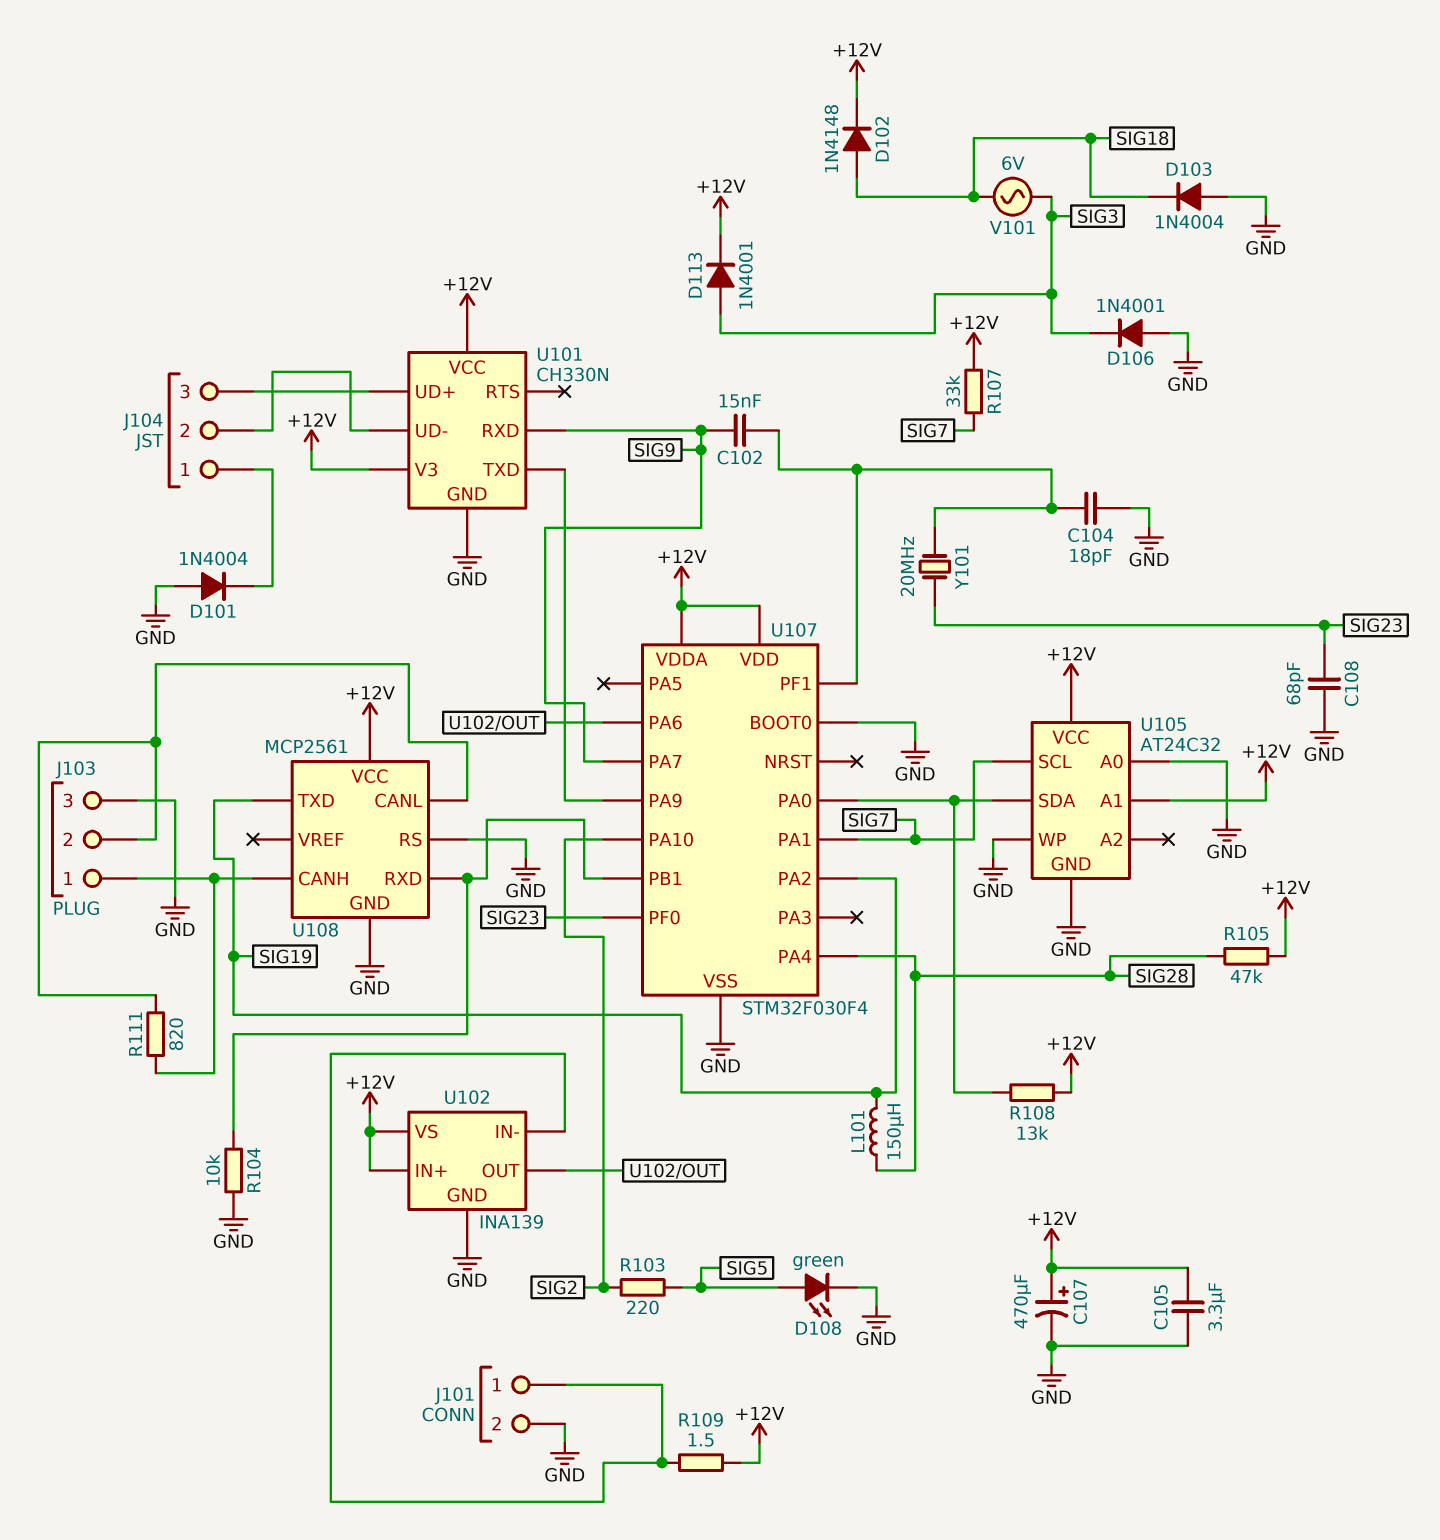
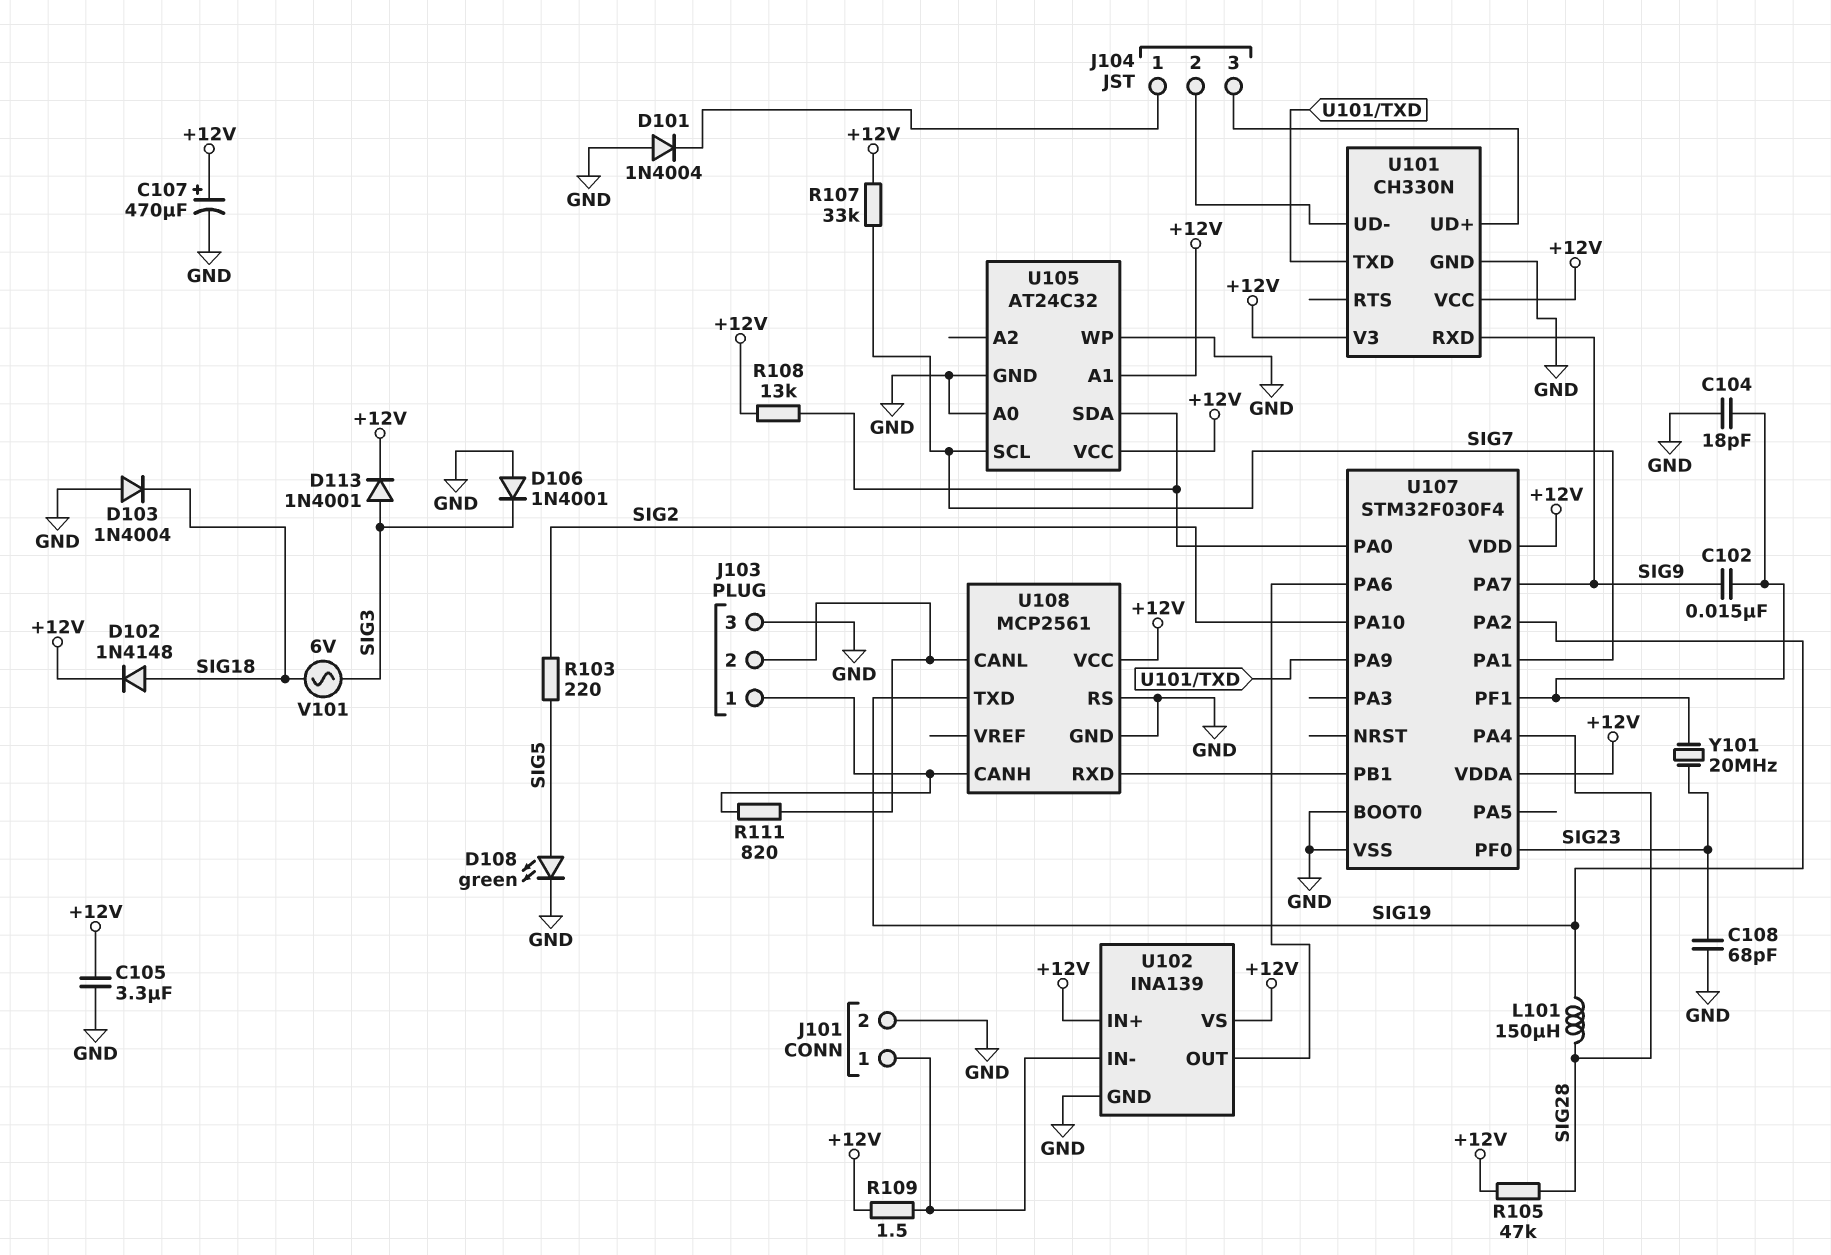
R104: 10k (GND, U107/PB1) -> none

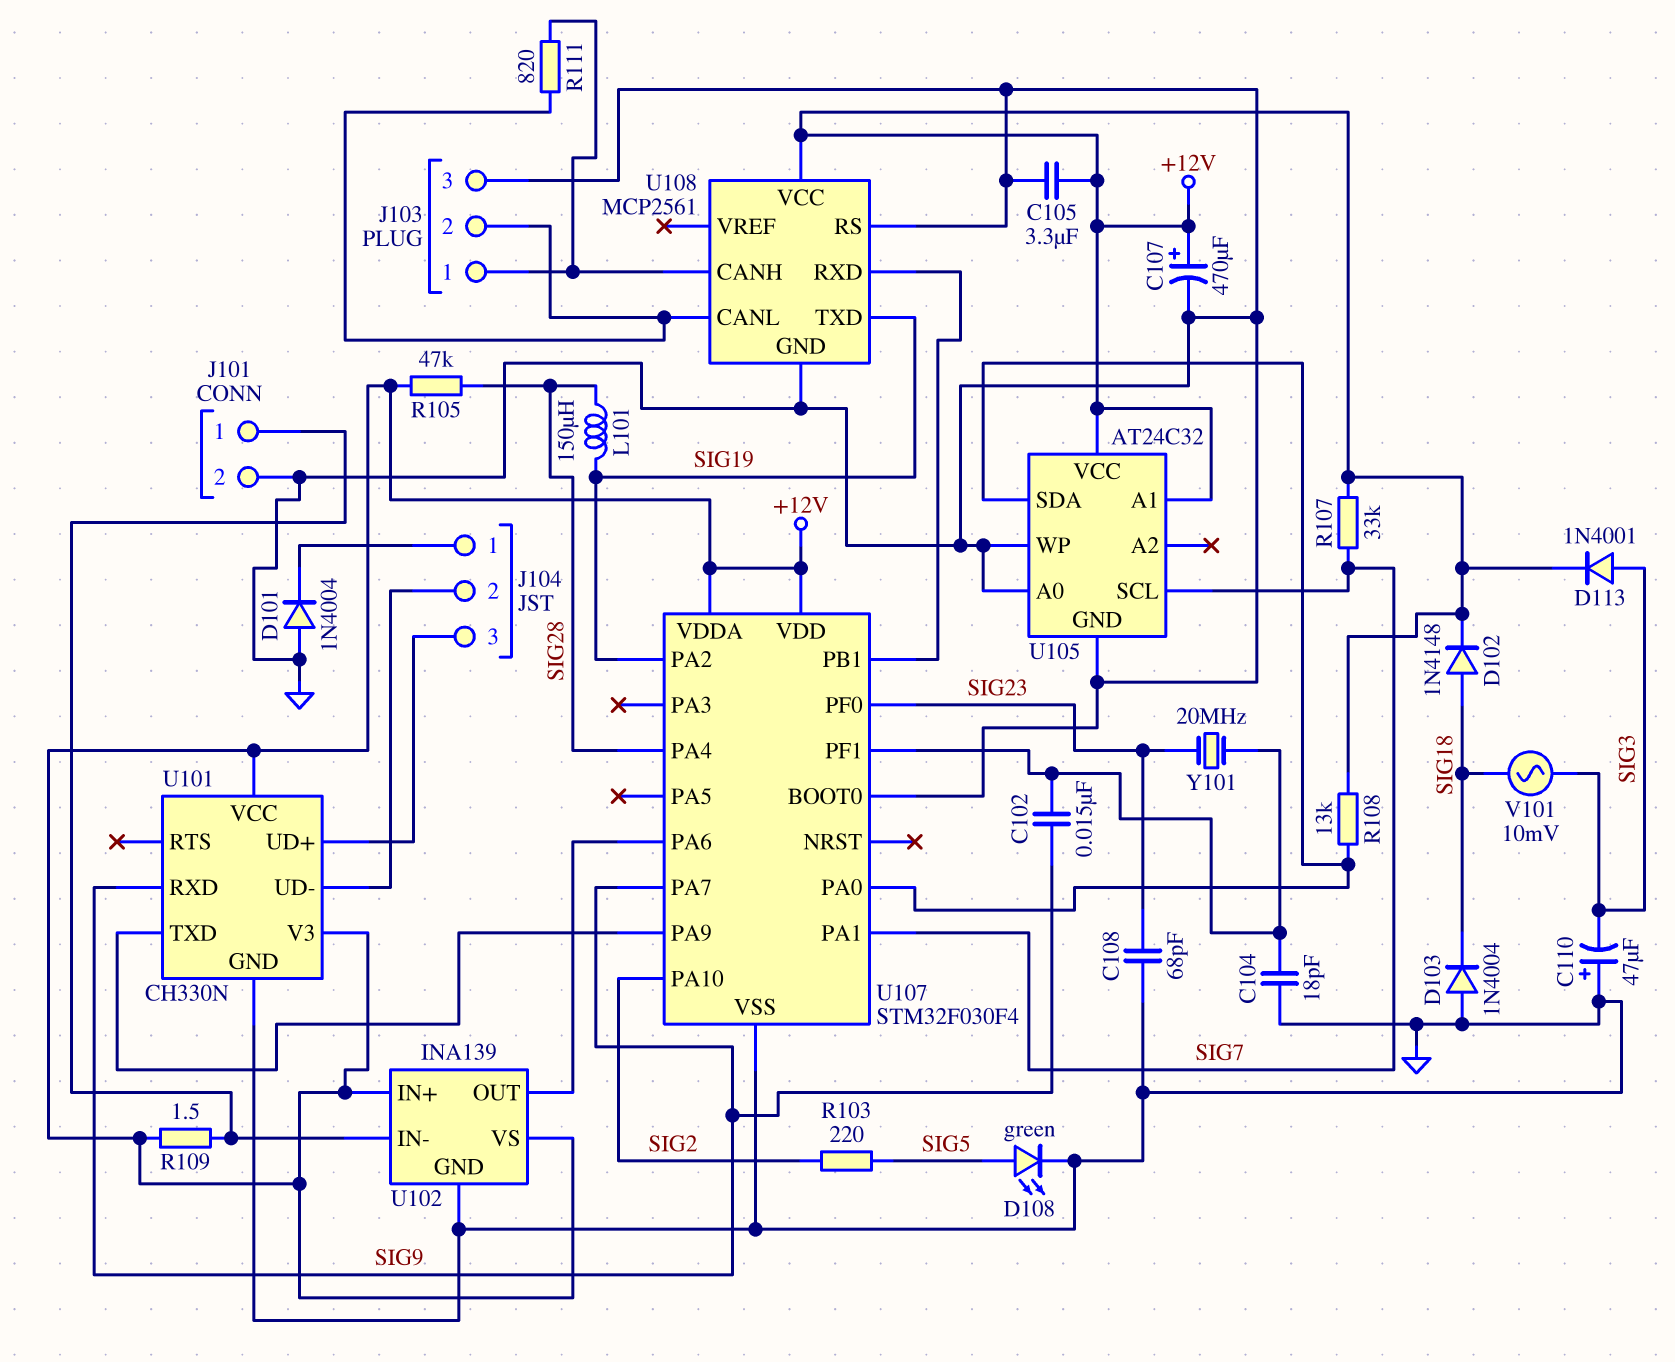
C110: none -> 47uF (plus GND, minus SIG3)
D106: diode 1N4001 (A GND, K SIG3) -> none
V101: AC 6V (SIG3, SIG18) -> AC 10mV (SIG3, SIG18)

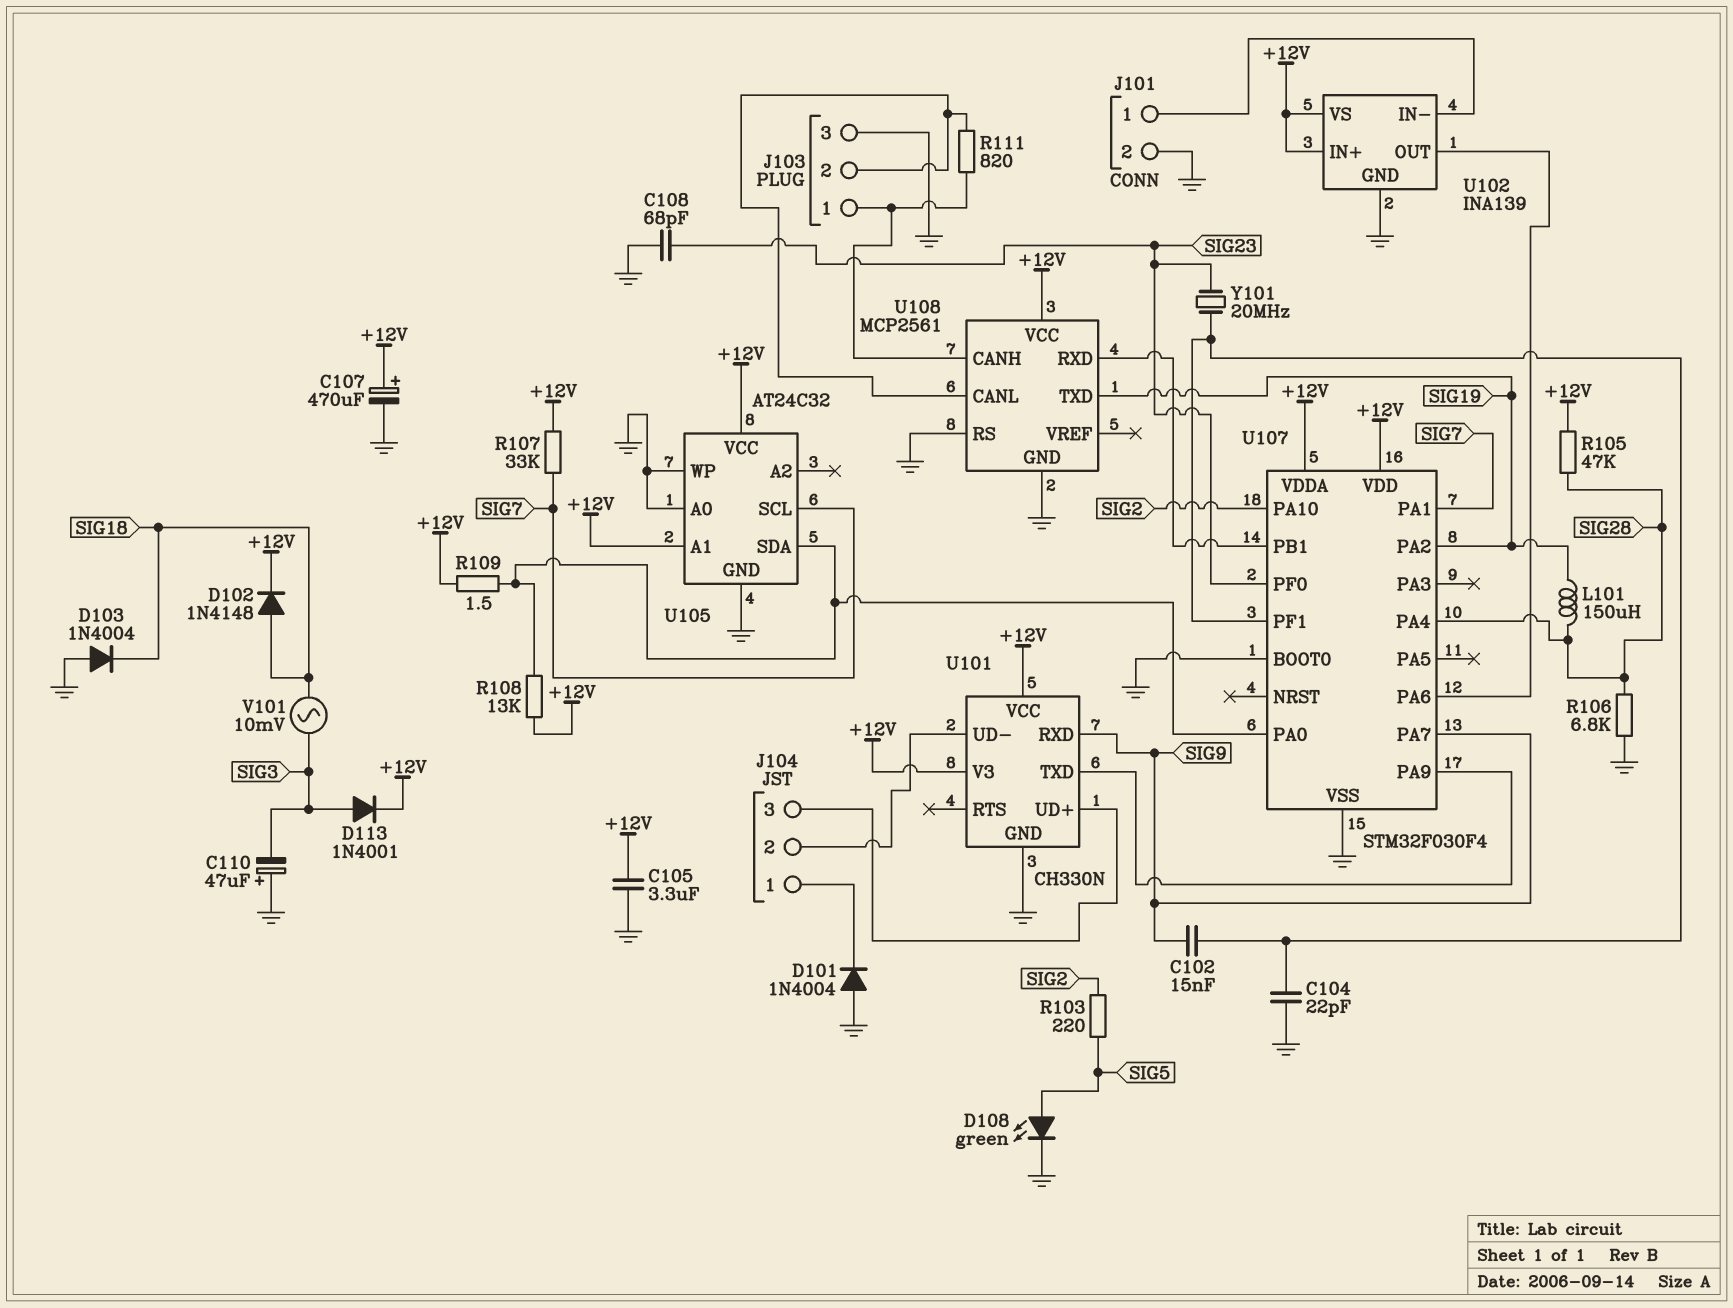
C104: 18pF (GND, U107/PF1) -> 22pF (GND, U107/PF1)
R106: none -> 6.8k (GND, SIG28)
R109: 1.5 (+12V, J101/1) -> 1.5 (+12V, U105/SDA)

